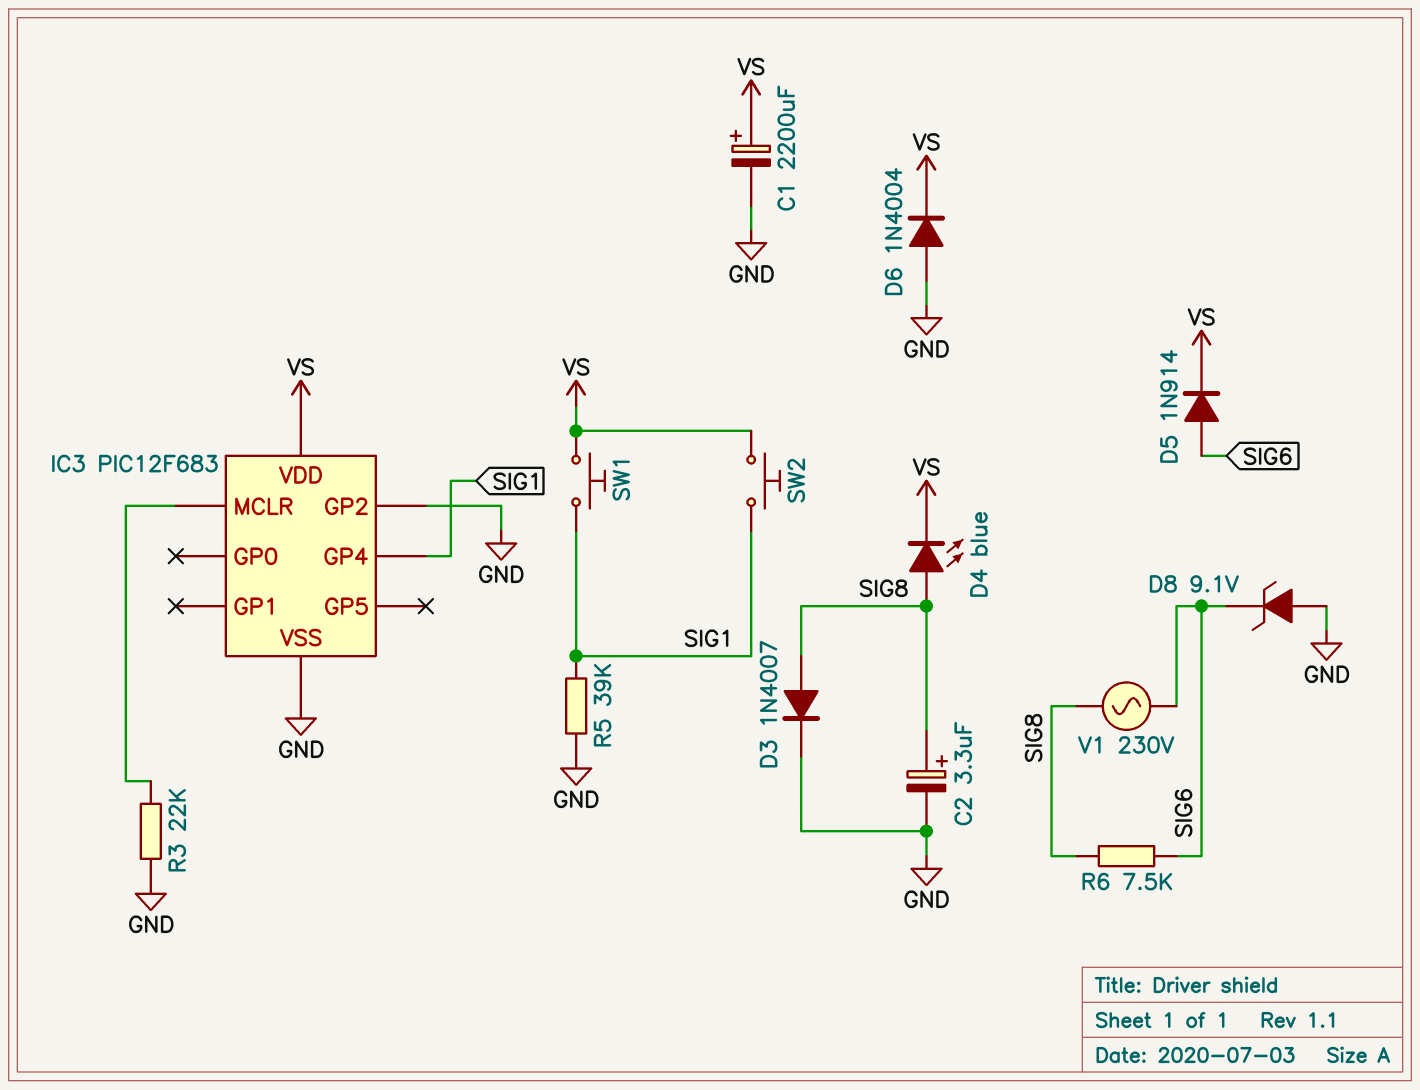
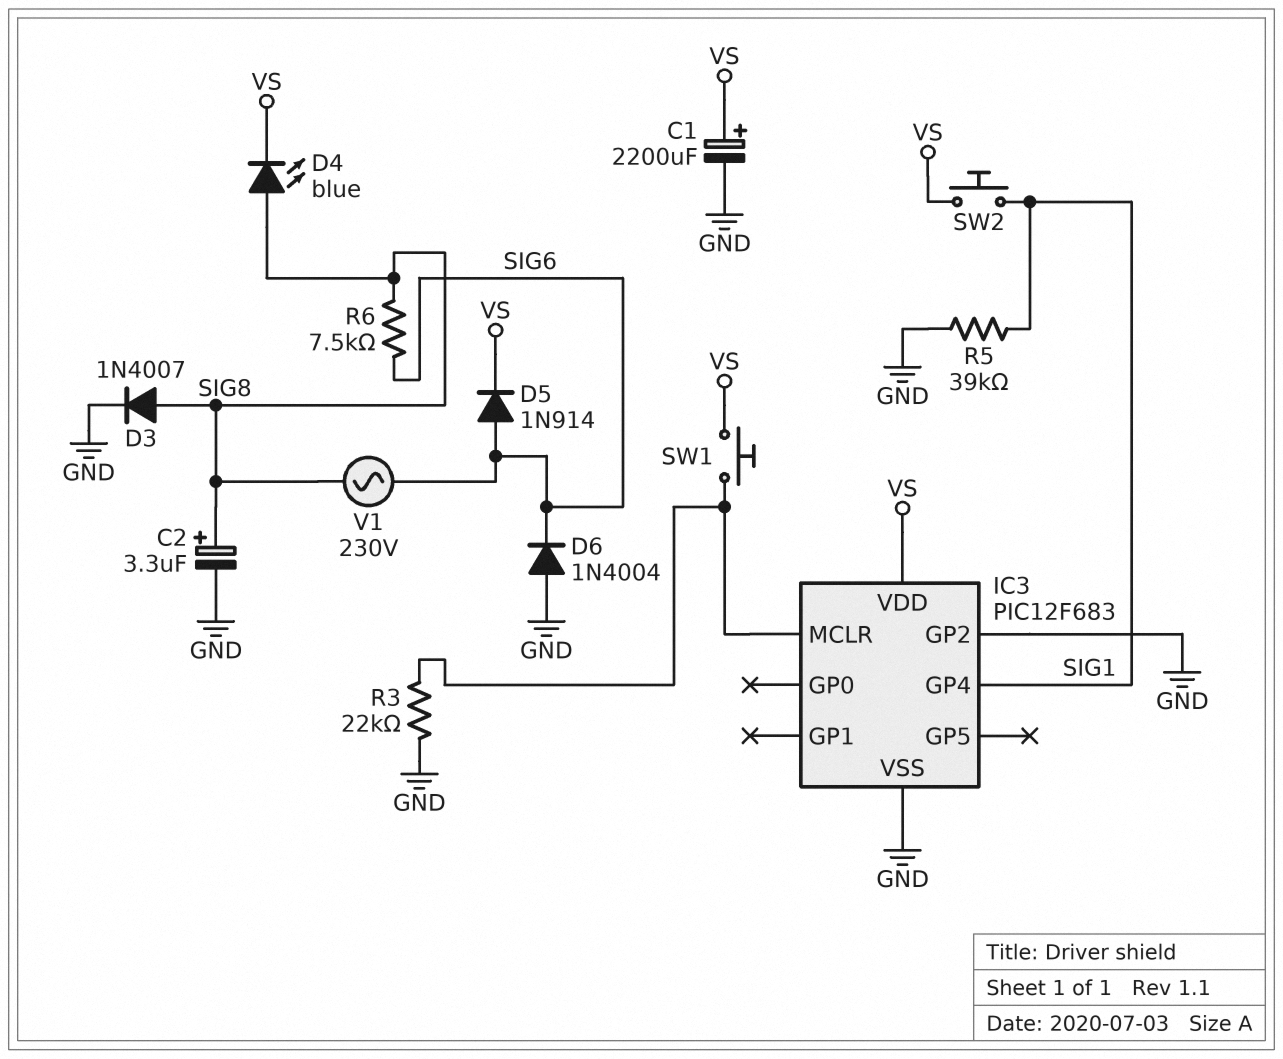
D6: diode 1N4004 (A GND, K VS) -> diode 1N4004 (A GND, K SIG6)
D8: zener 9.1V (A GND, K SIG6) -> none
SW1: button (SIG1, VS) -> button (IC3/MCLR, VS)

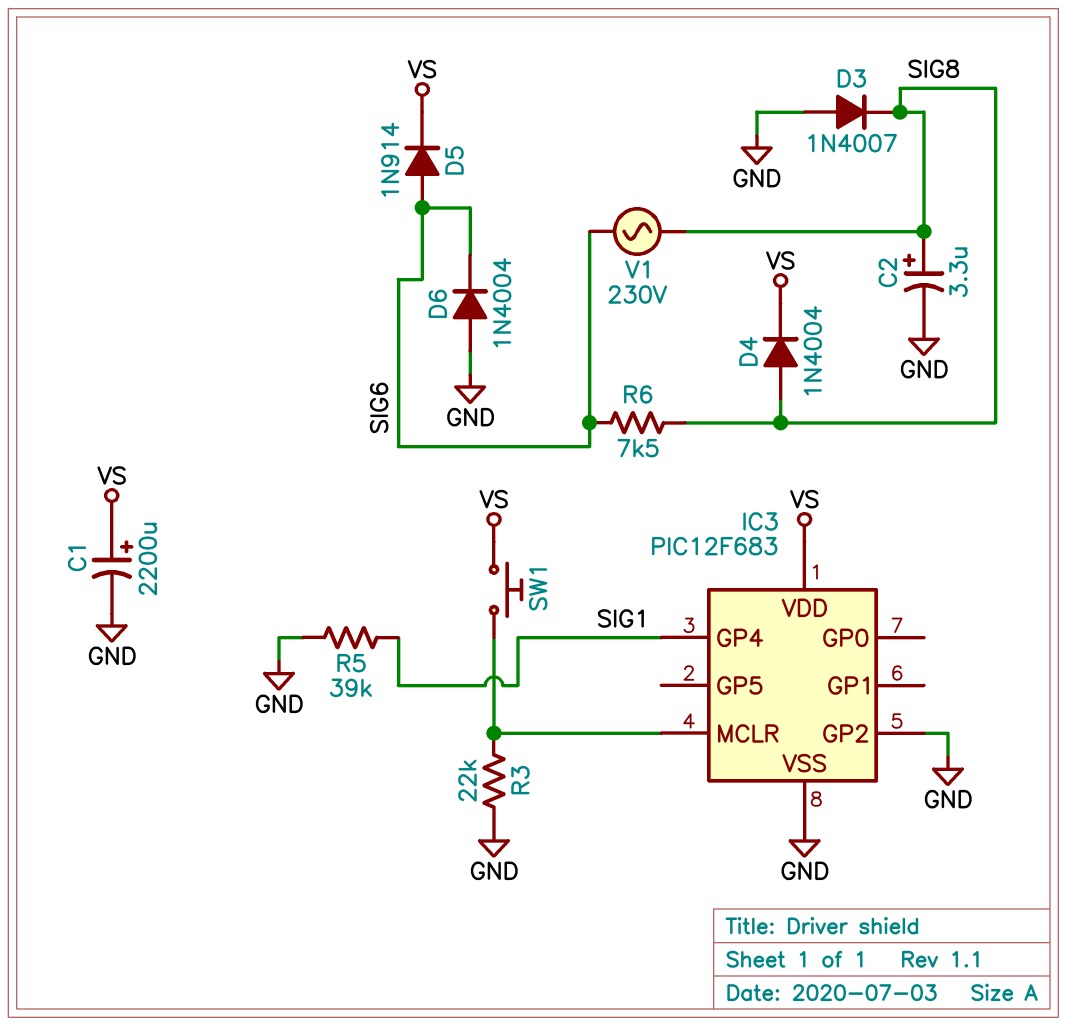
D3: diode 1N4007 (A SIG8, K GND) -> diode 1N4007 (A GND, K SIG8)
D4: LED blue (A SIG8, K VS) -> diode 1N4004 (A SIG8, K VS)
SW2: button (SIG1, VS) -> none

